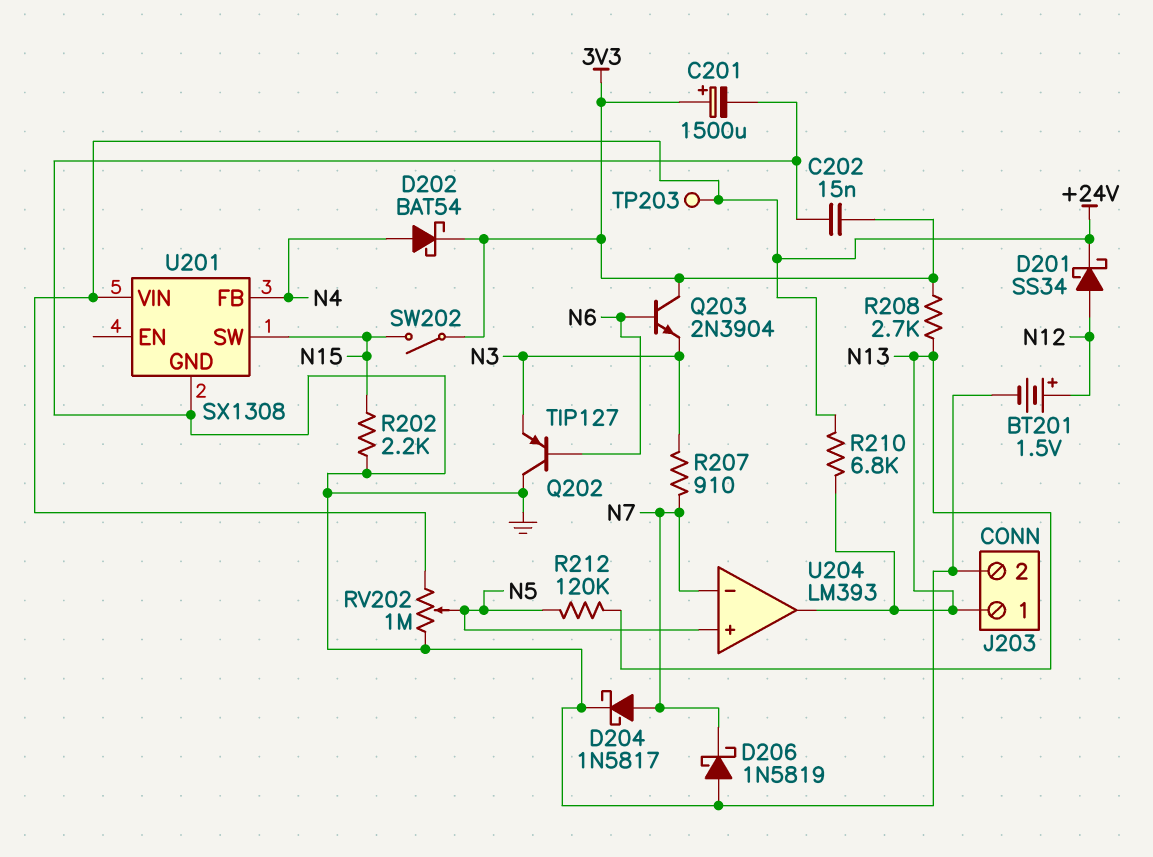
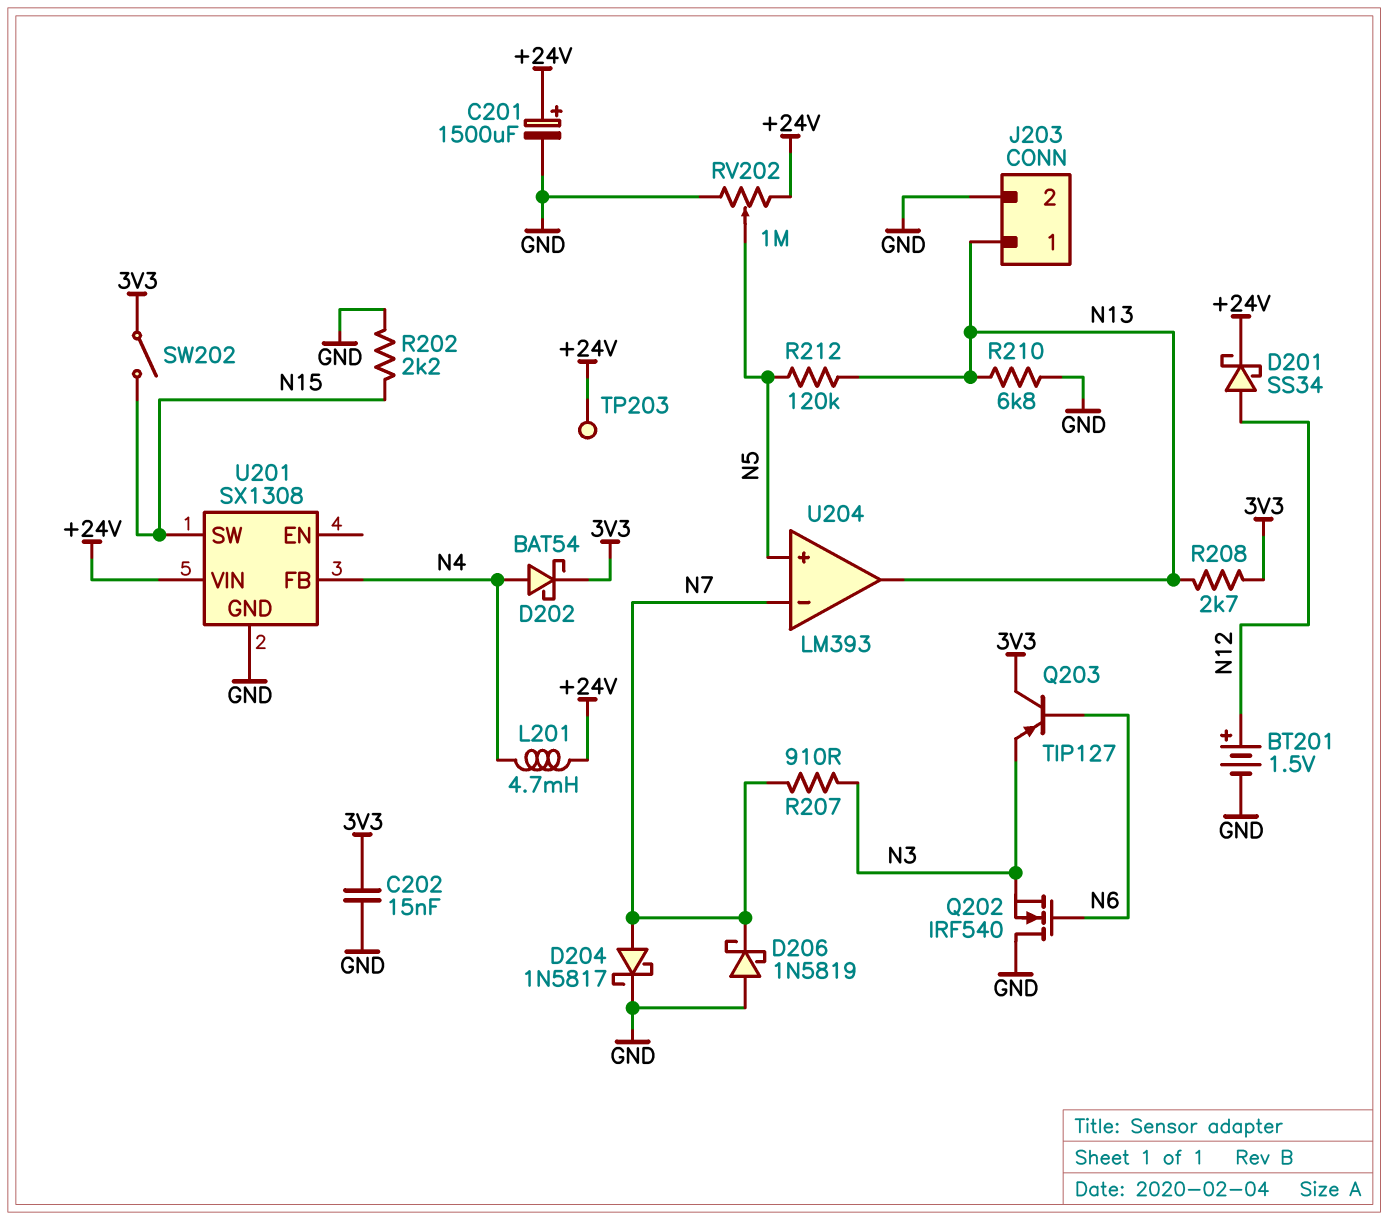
C201: 1500uF (plus 3V3, minus GND) -> 1500uF (plus +24V, minus GND)
L201: none -> 4.7mH (+24V, N4)
Q202: PNP TIP127 (B N6, C GND, E N3) -> NMOS IRF540 (G N6, D GND, S N3)
Q203: NPN 2N3904 (B N6, C 3V3, E N3) -> PNP TIP127 (B N6, C 3V3, E N3)
R210: 6.8k (+24V, N13) -> 6.8k (GND, N13)

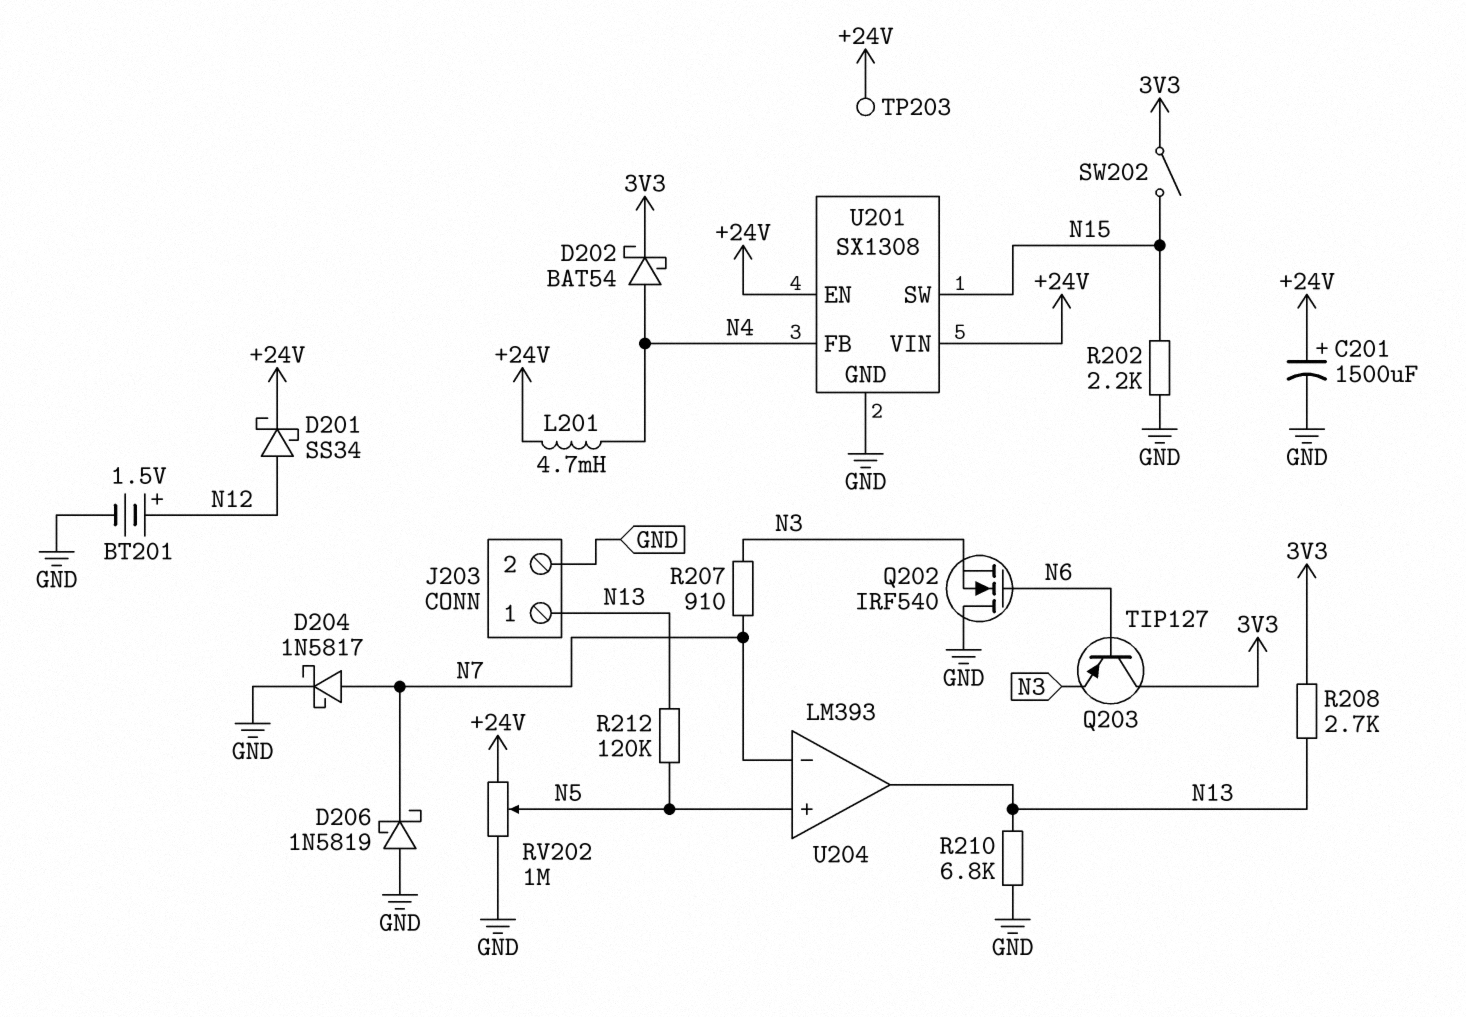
C202: 15nF (3V3, GND) -> none
U201 pin EN: none -> +24V

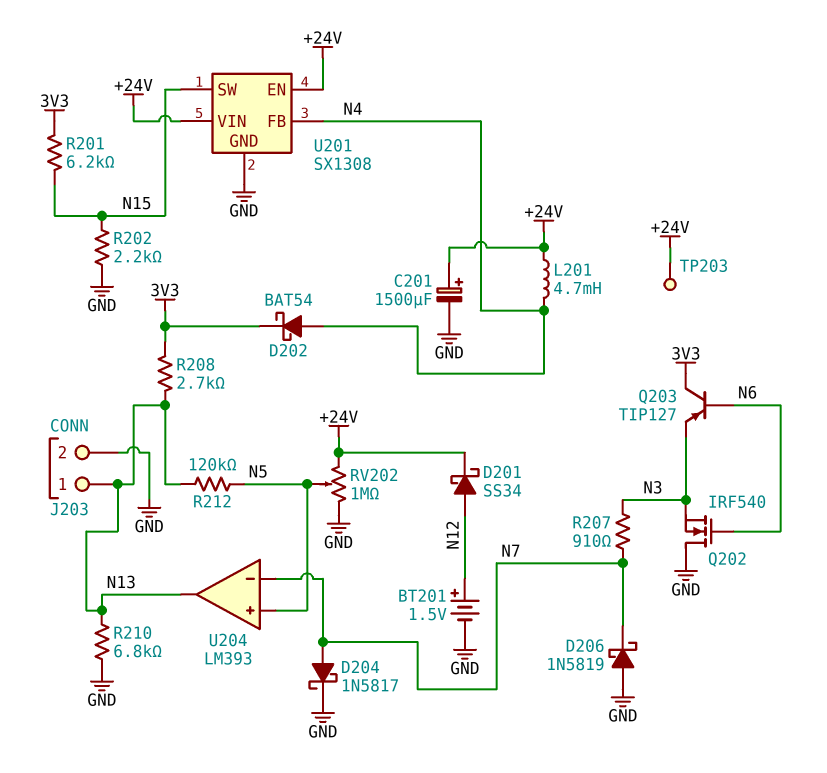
R201: none -> 6.2k (3V3, N15)
SW202: switch (3V3, N15) -> none

